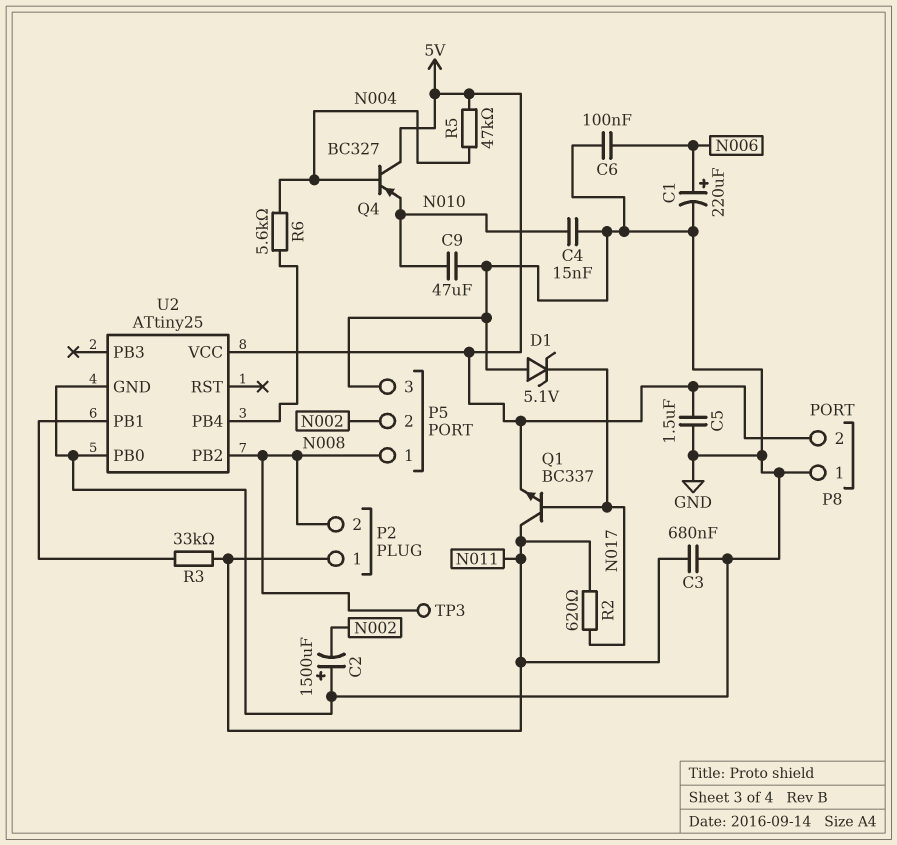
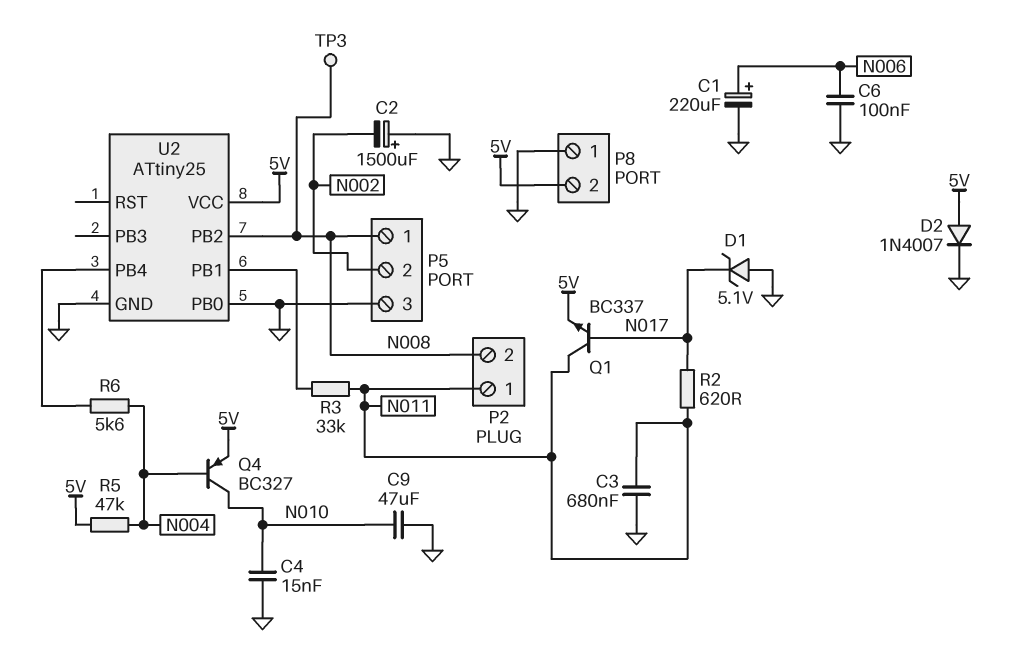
C5: 1.5uF (5V, GND) -> none
D2: none -> diode 1N4007 (A 5V, K GND)
Q4: PNP BC327 (B N004, C 5V, E N010) -> PNP BC327 (B N004, C N010, E 5V)

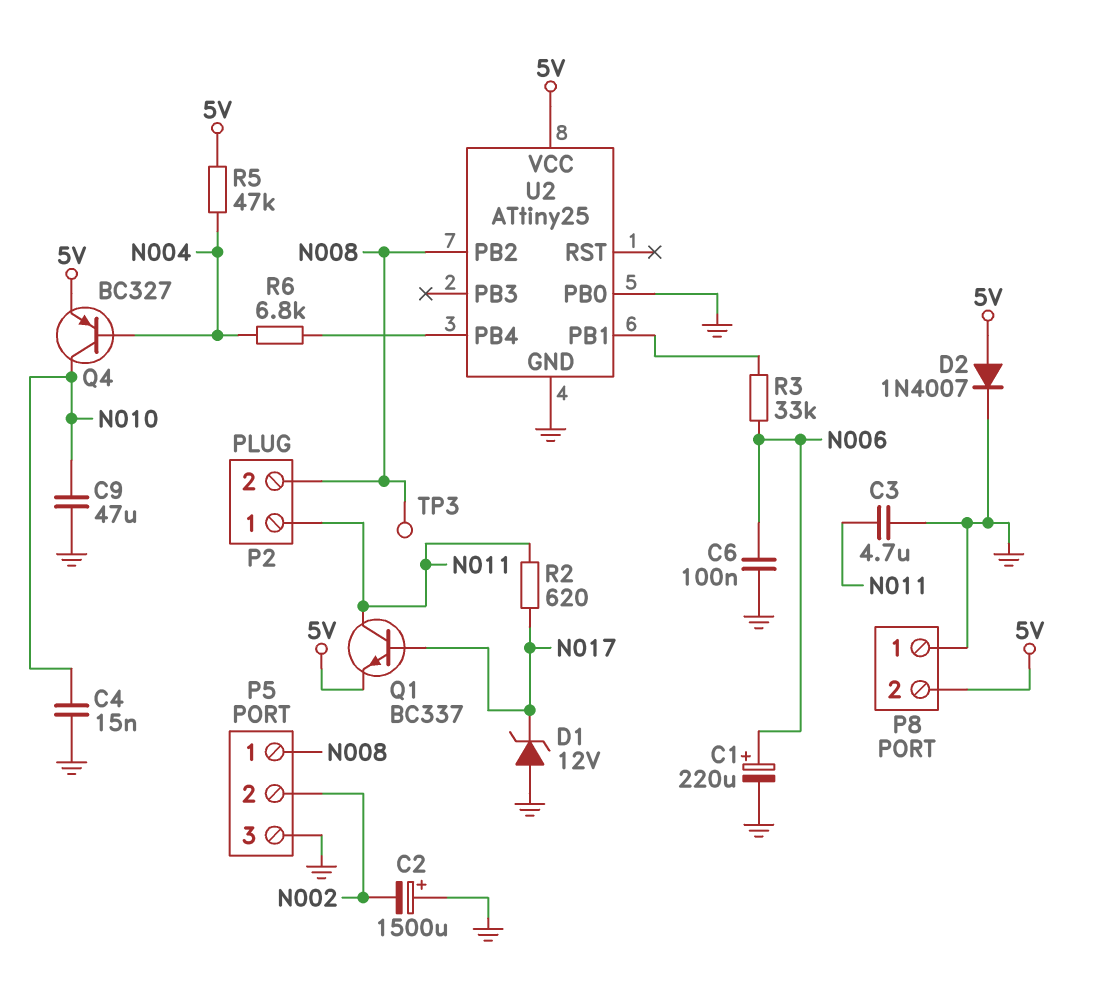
C3: 680nF (GND, N011) -> 4.7uF (GND, N011)
D1: zener 5.1V (A GND, K N017) -> zener 12V (A GND, K N017)
R3: 33k (N011, U2/PB1) -> 33k (N006, U2/PB1)
R6: 5.6k (N004, U2/PB4) -> 6.8k (N004, U2/PB4)

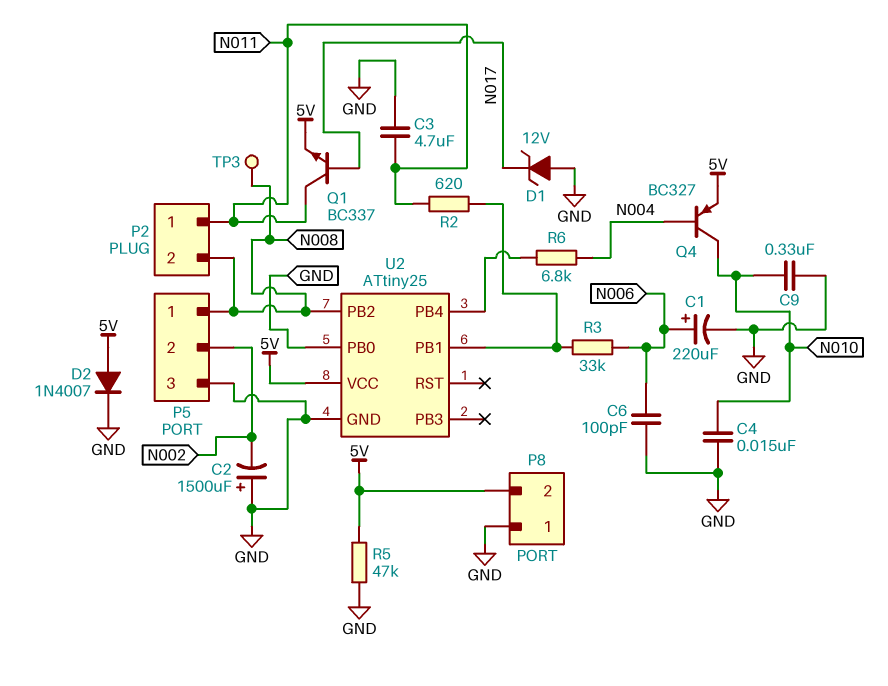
C6: 100nF (GND, N006) -> 100pF (GND, N006)
C9: 47uF (GND, N010) -> 330nF (GND, N010)
R2: 620 (N011, N017) -> 620 (N011, U2/PB1)
R5: 47k (5V, N004) -> 47k (5V, GND)

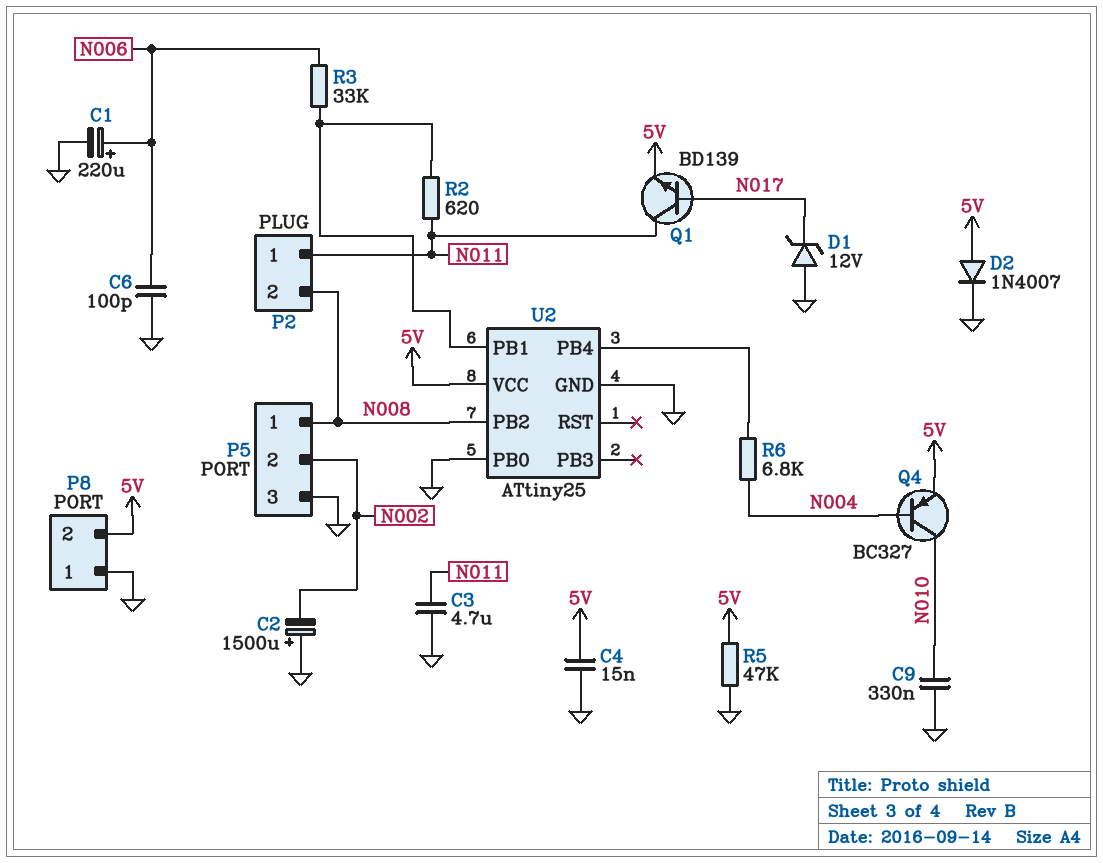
C4: 15nF (GND, N010) -> 15nF (5V, GND)
Q1: NPN BC337 (B N017, C N011, E 5V) -> NPN BD139 (B N017, C N011, E 5V)
TP3: test point (N008) -> none

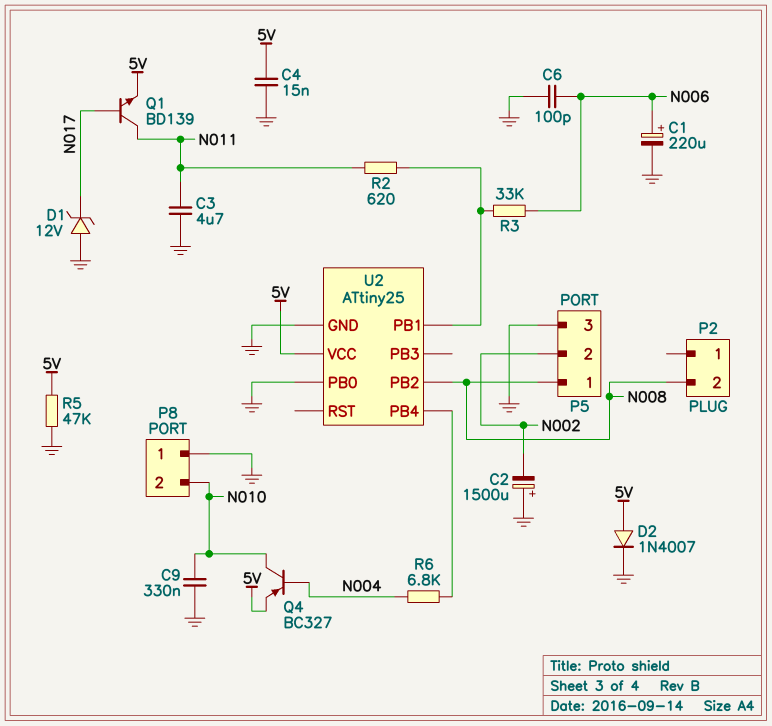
P2 pin 1: N011 -> none
P8 pin 2: 5V -> N010

